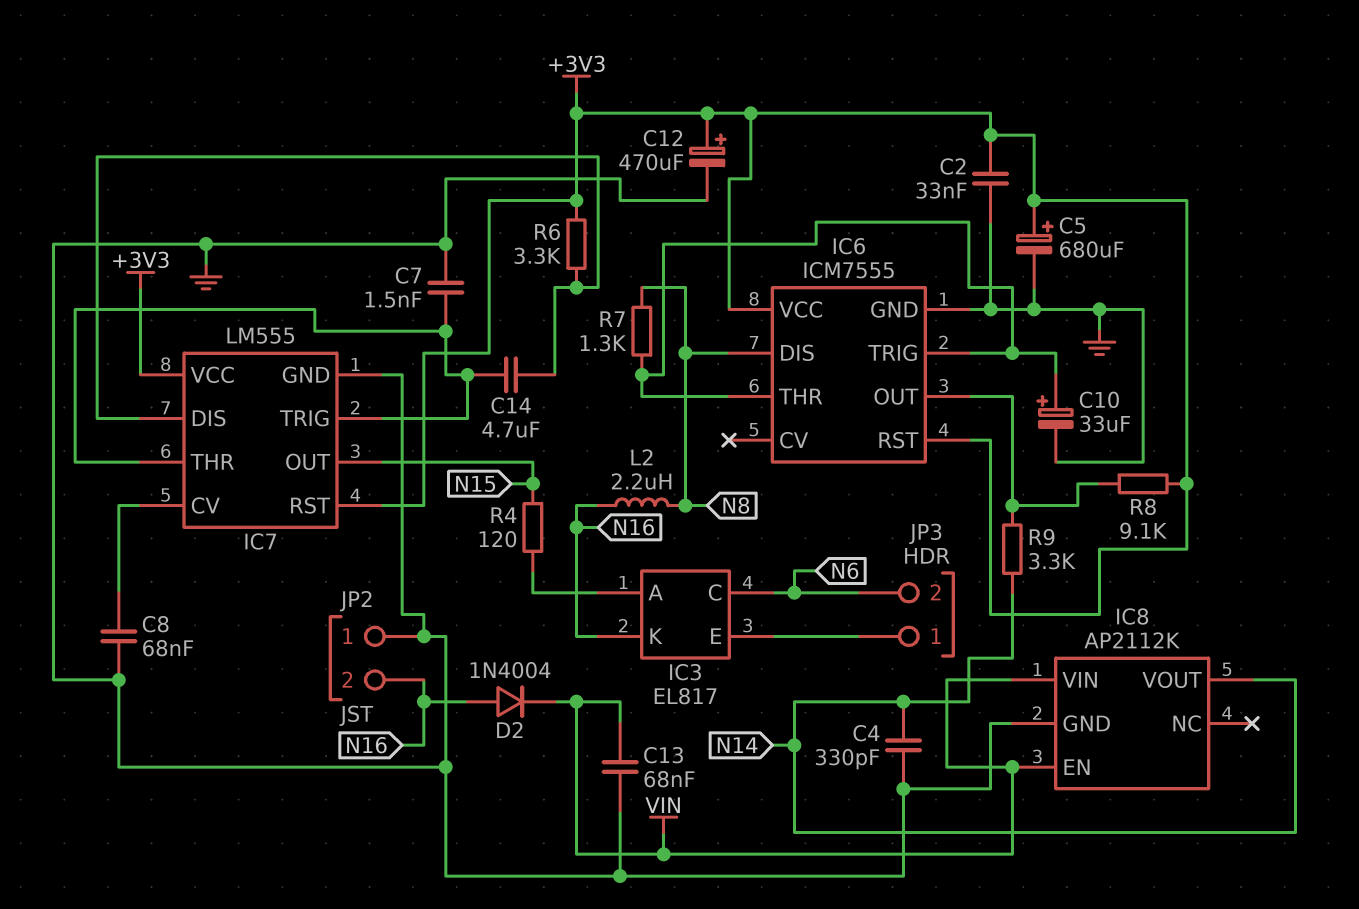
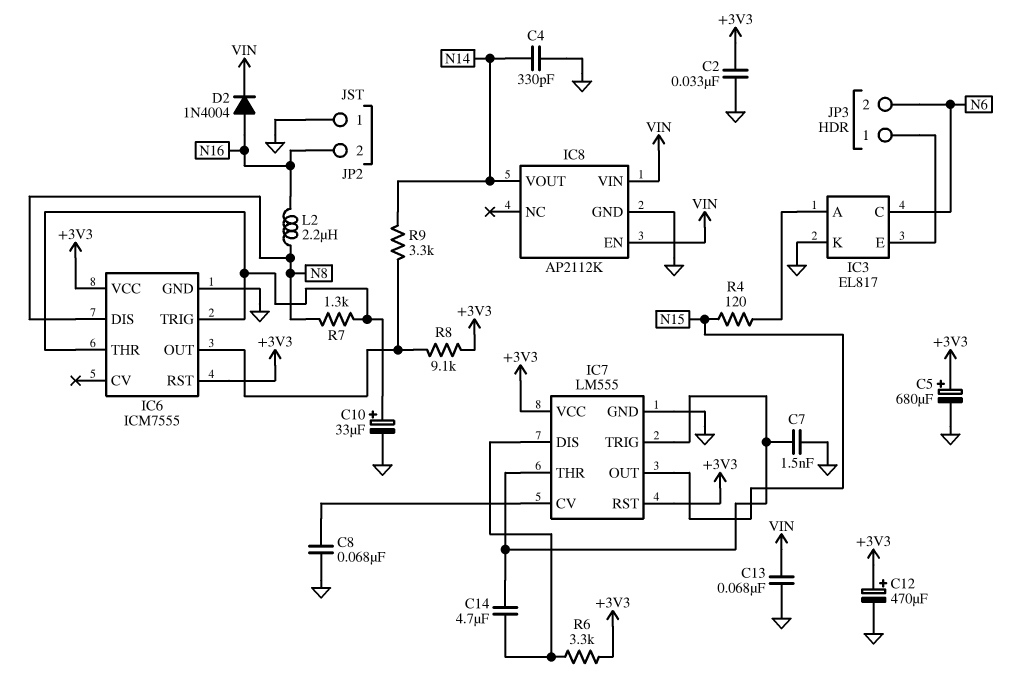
IC3 pin K: N16 -> GND

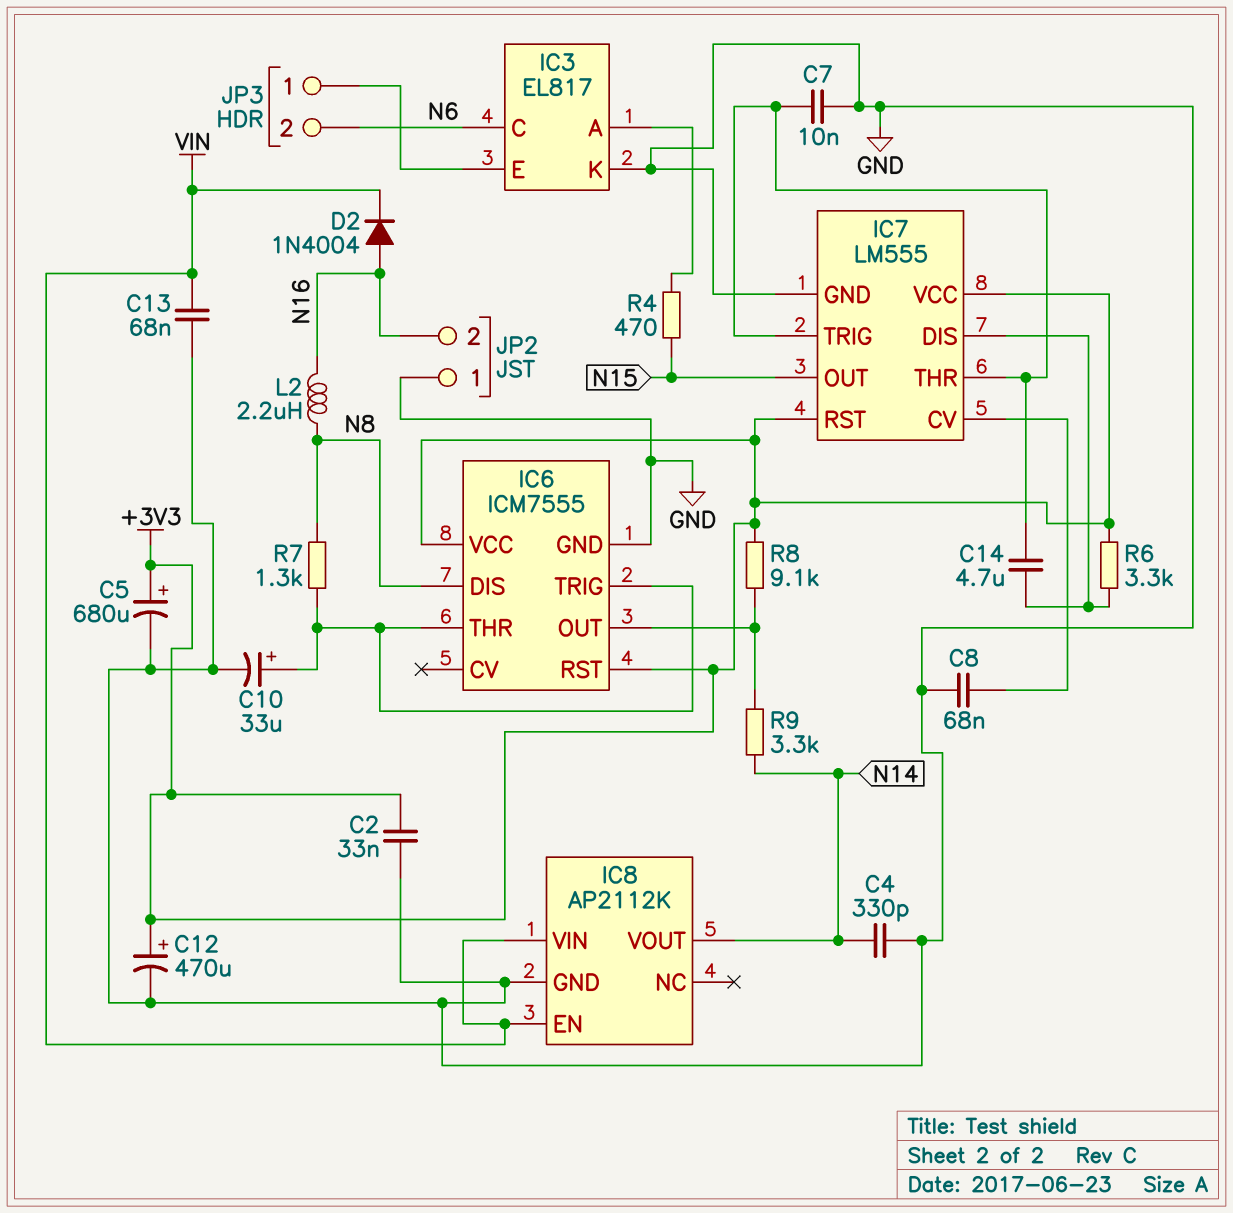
C7: 1.5nF (GND, IC7/THR) -> 10nF (GND, IC7/THR)
R4: 120 (IC3/A, N15) -> 470 (IC3/A, N15)

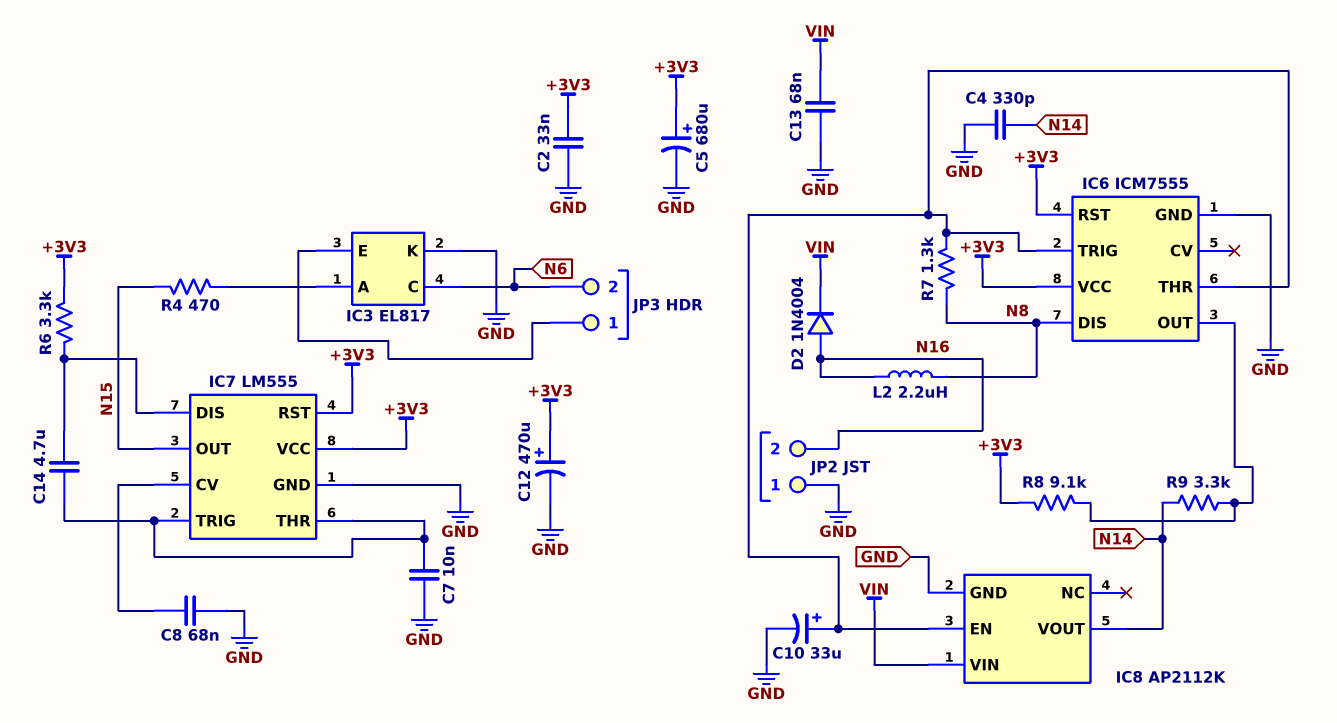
IC8 pin EN: VIN -> IC6/THR

